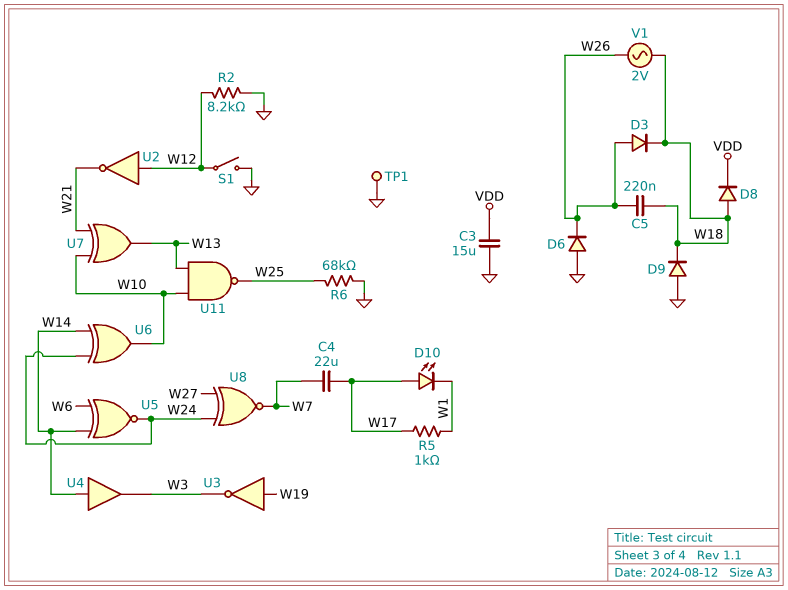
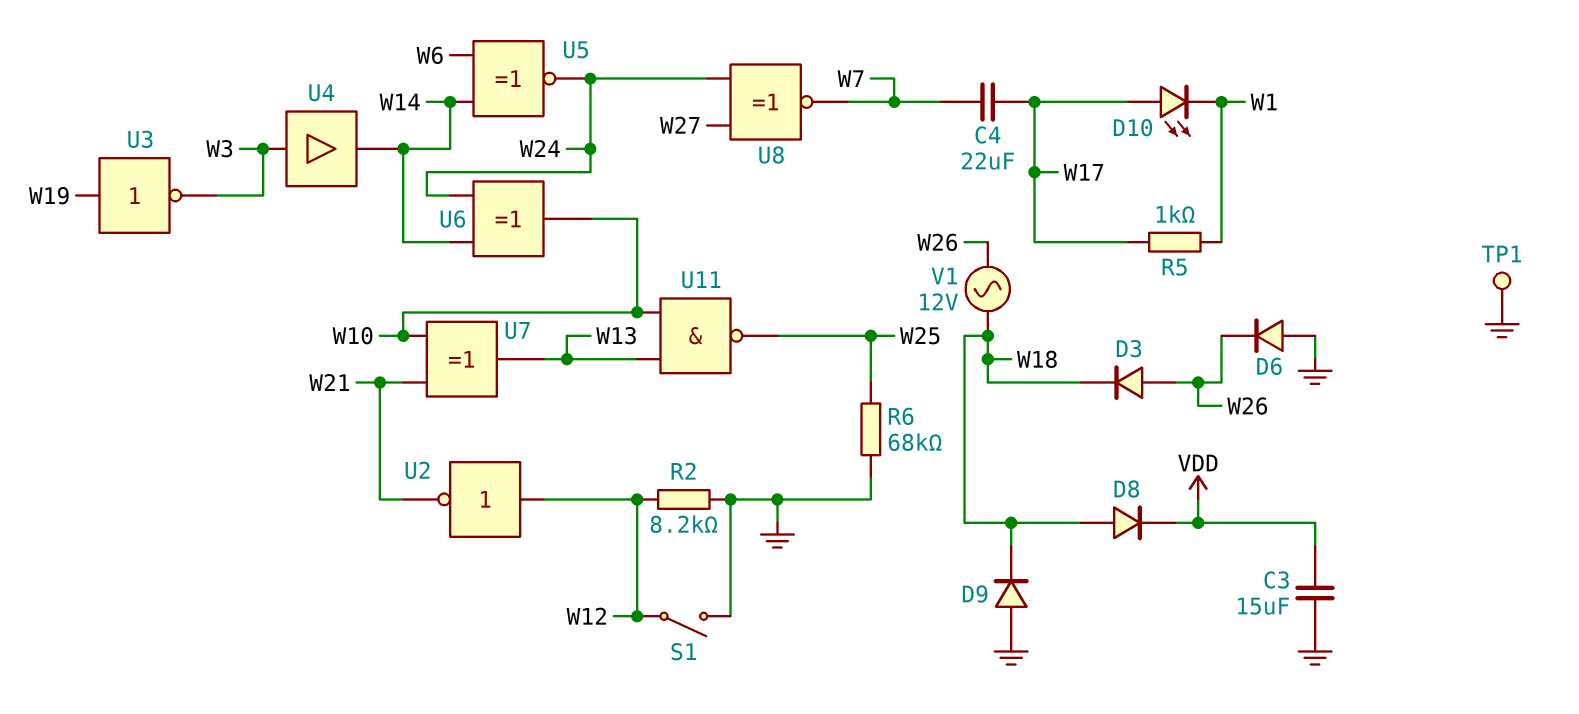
C5: 220nF (W18, W26) -> none
U4: buffer (in W14, out W3) -> buffer (in W3, out W14)
V1: AC 2V (W18, W26) -> AC 12V (W18, W26)

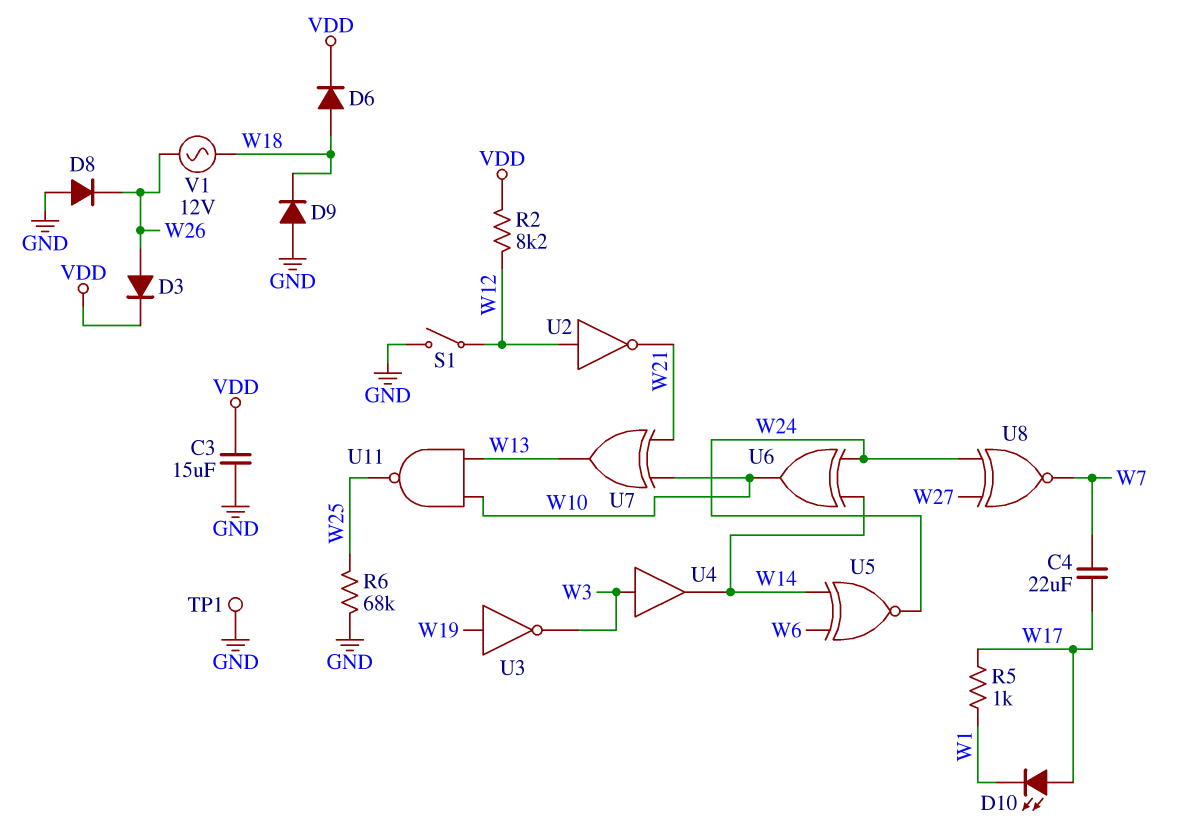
D3: diode (A W26, K W18) -> diode (A W26, K VDD)
D6: diode (A GND, K W26) -> diode (A W18, K VDD)
D8: diode (A W18, K VDD) -> diode (A GND, K W26)
R2: 8.2k (GND, W12) -> 8.2k (VDD, W12)

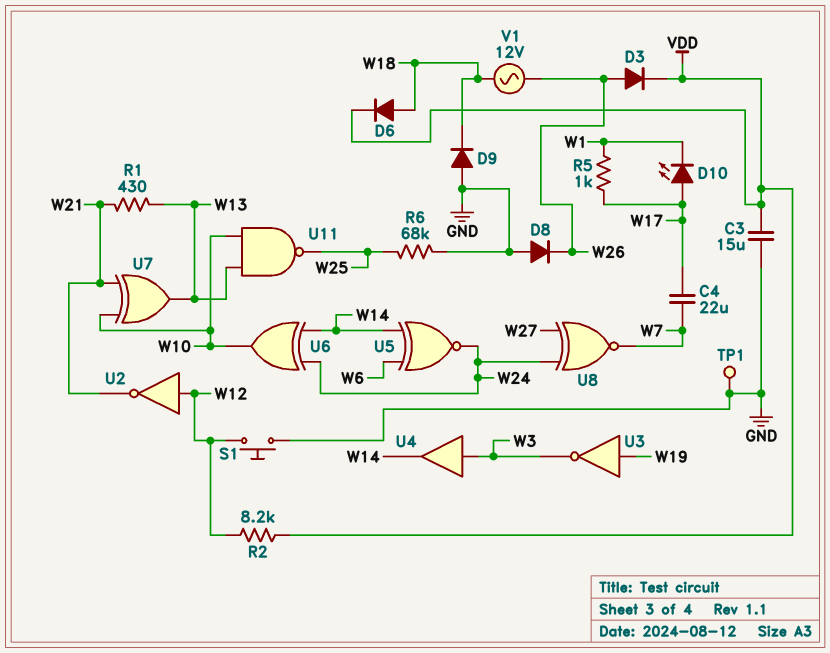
R1: none -> 430 (W13, W21)
S1: switch (GND, W12) -> button (GND, W12)

